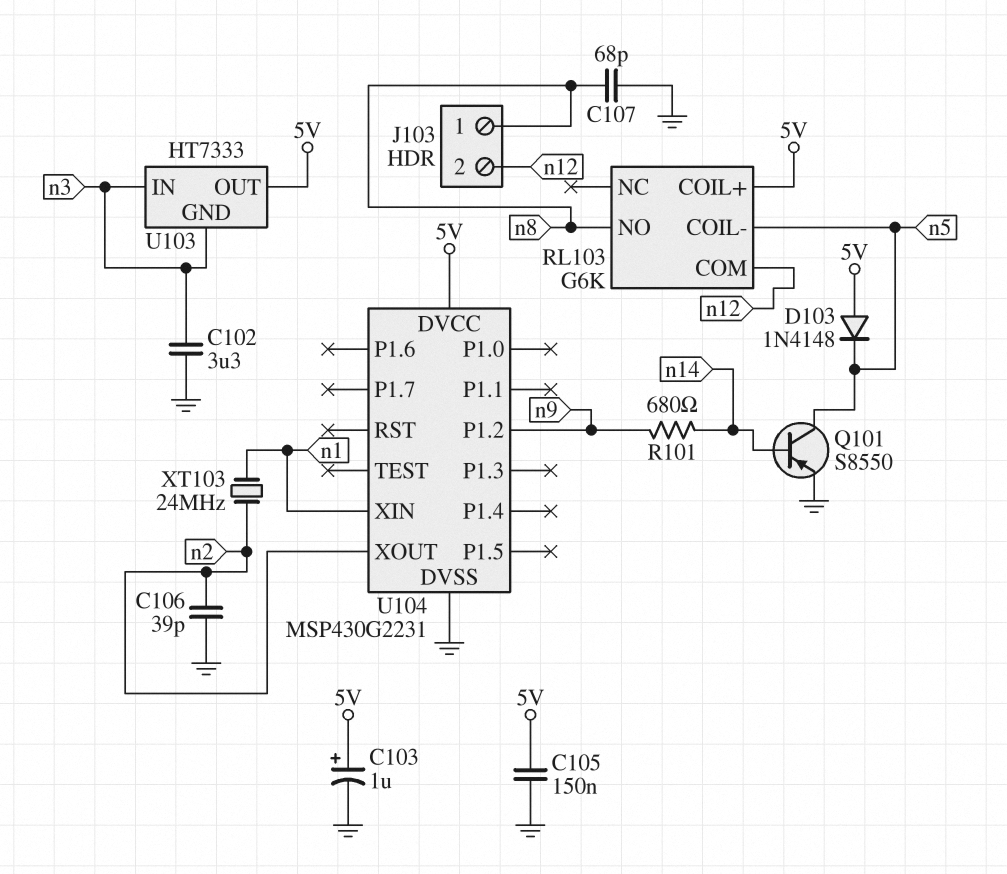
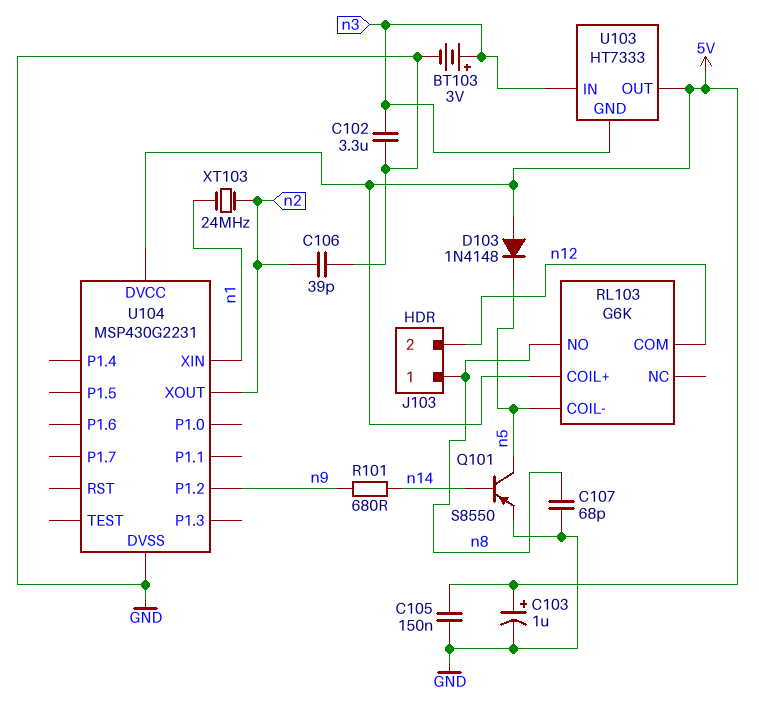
BT103: none -> 3V (plus n3, minus GND)

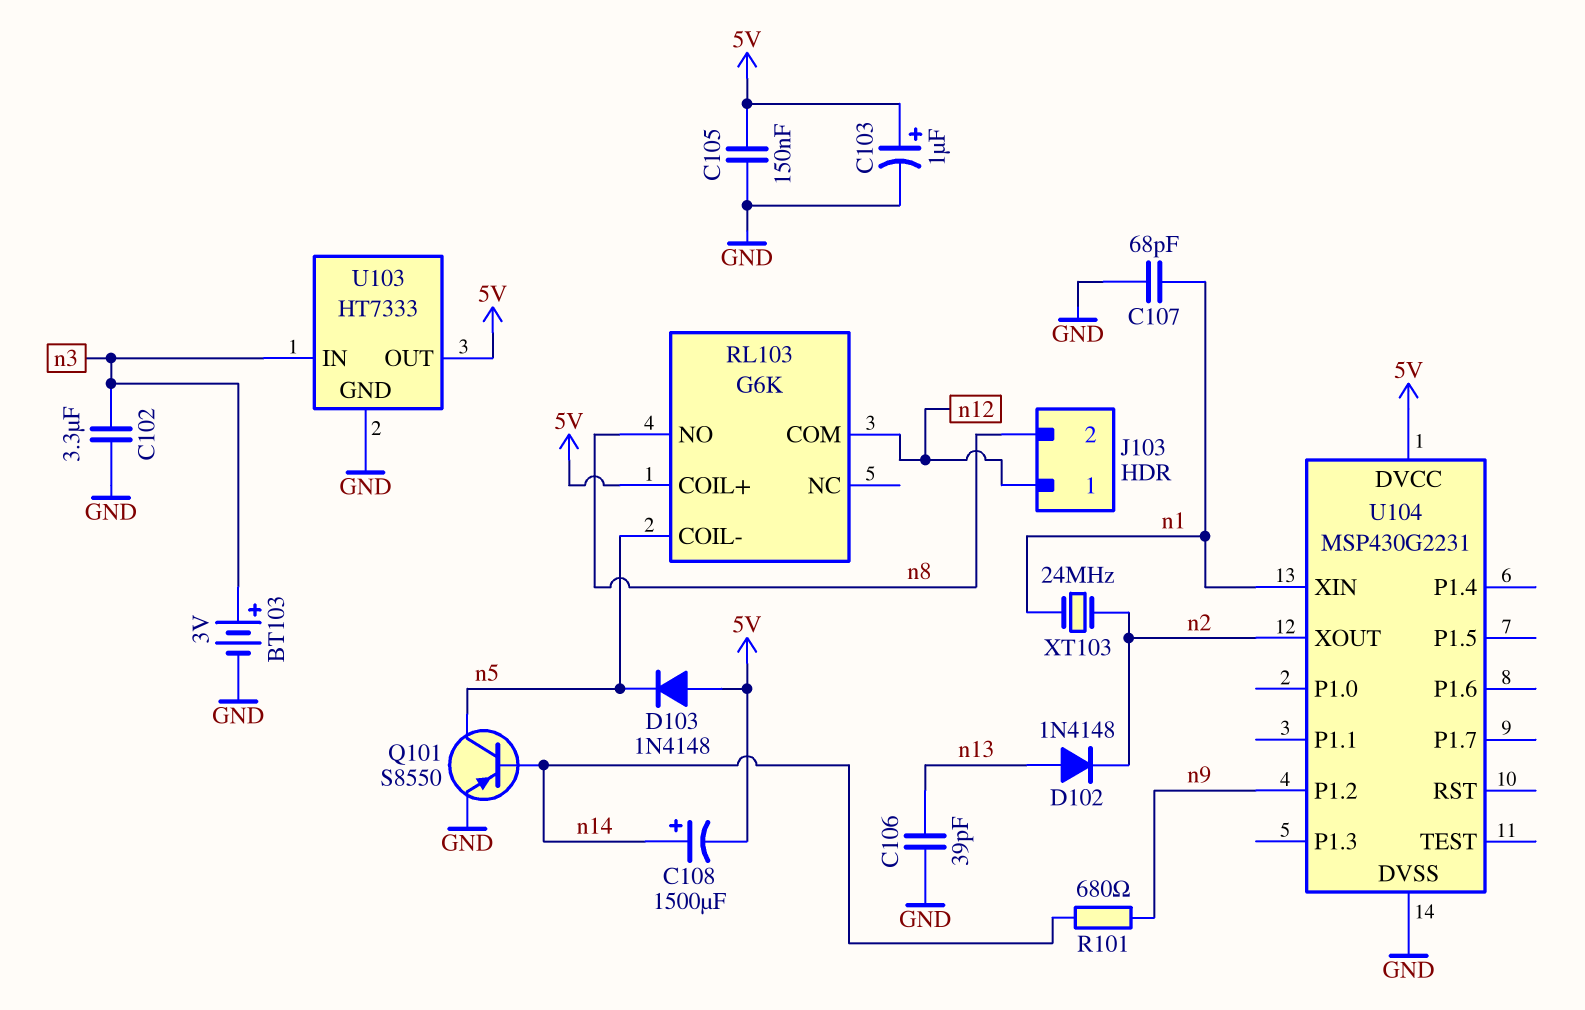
C106: 39pF (GND, n2) -> 39pF (GND, n13)
C107: 68pF (GND, n8) -> 68pF (GND, n1)
C108: none -> 1500uF (plus n14, minus 5V)
D102: none -> diode 1N4148 (A n13, K n2)
J103 pin 1: n8 -> n12
J103 pin 2: n12 -> n8
U103 pin GND: n3 -> GND

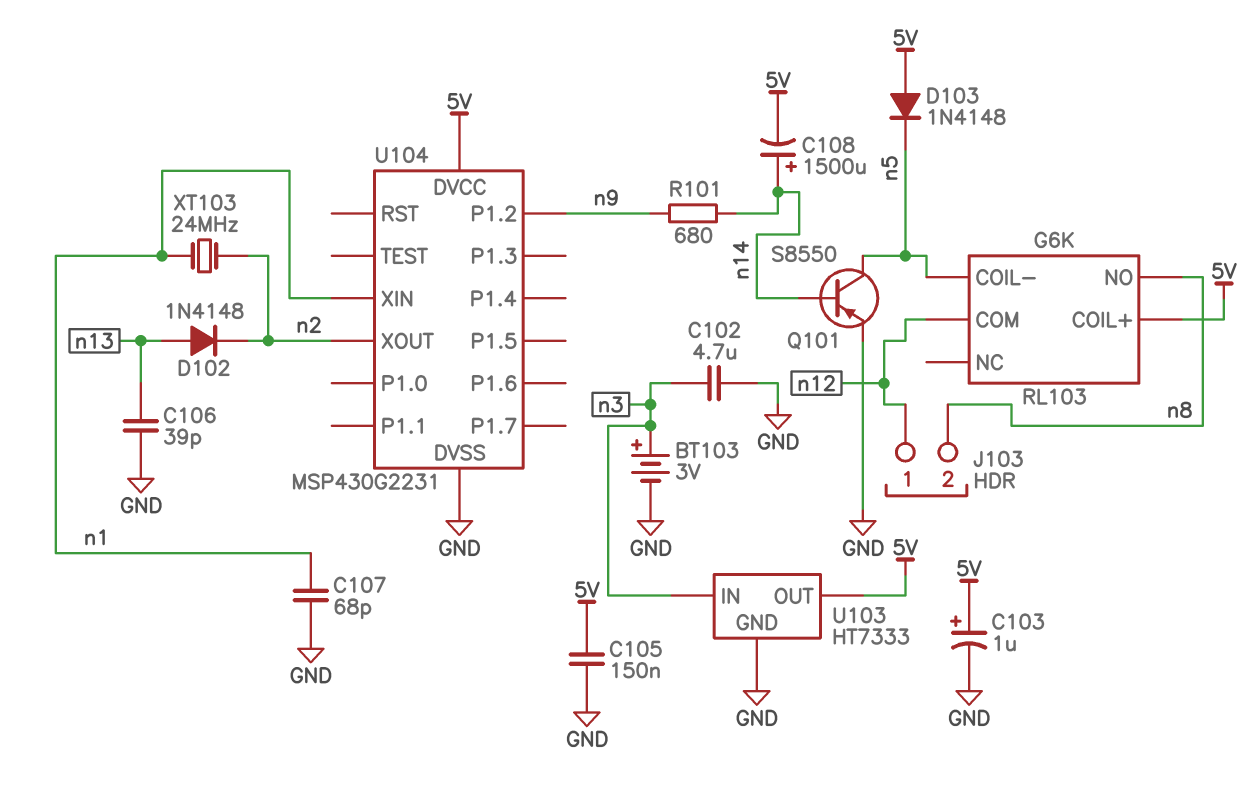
C102: 3.3uF (GND, n3) -> 4.7uF (GND, n3)

